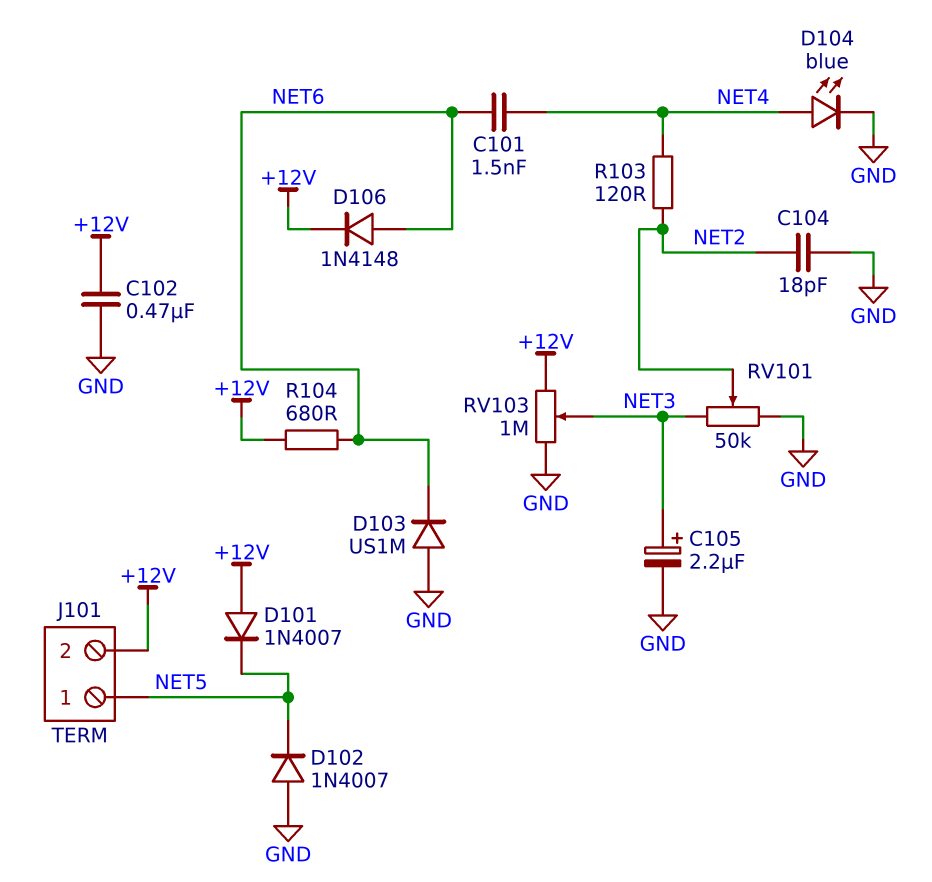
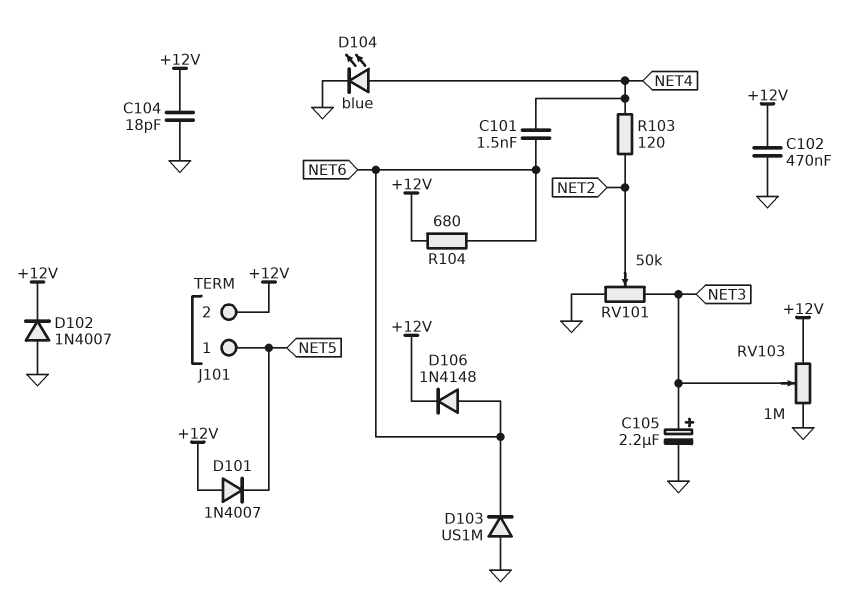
C104: 18pF (GND, NET2) -> 18pF (+12V, GND)
D102: diode 1N4007 (A GND, K NET5) -> diode 1N4007 (A GND, K +12V)

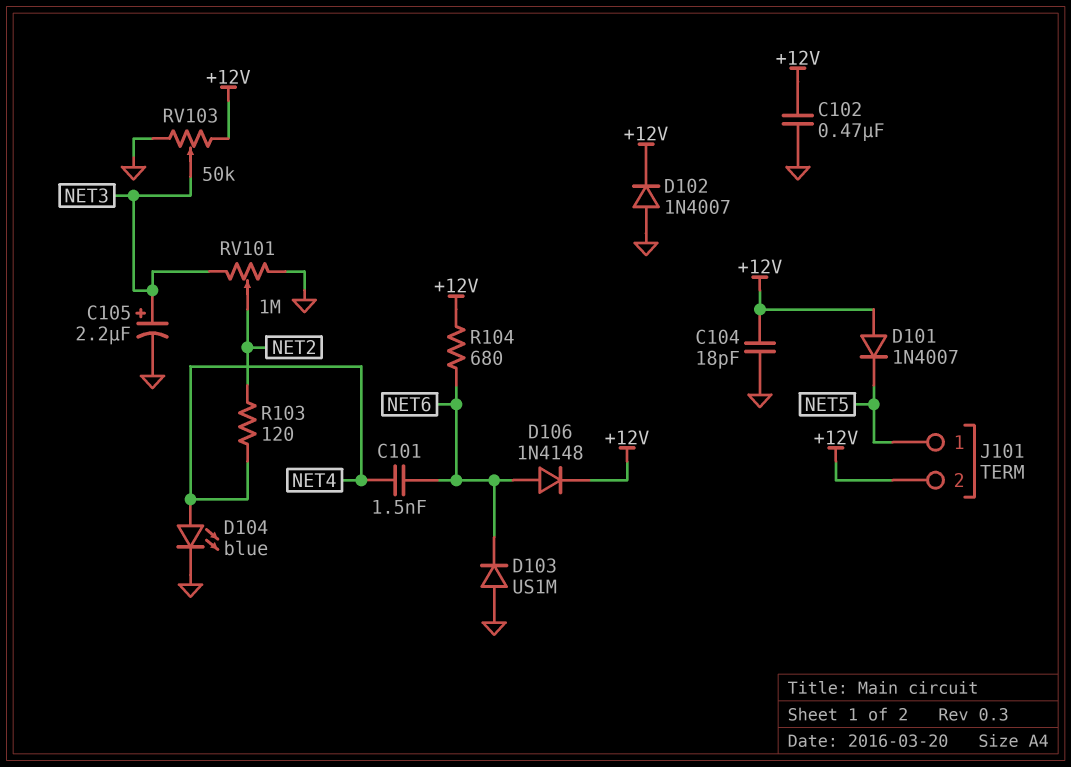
RV101: 50k (GND, NET3, wiper NET2) -> 1M (GND, NET3, wiper NET2)
RV103: 1M (+12V, GND, wiper NET3) -> 50k (+12V, GND, wiper NET3)

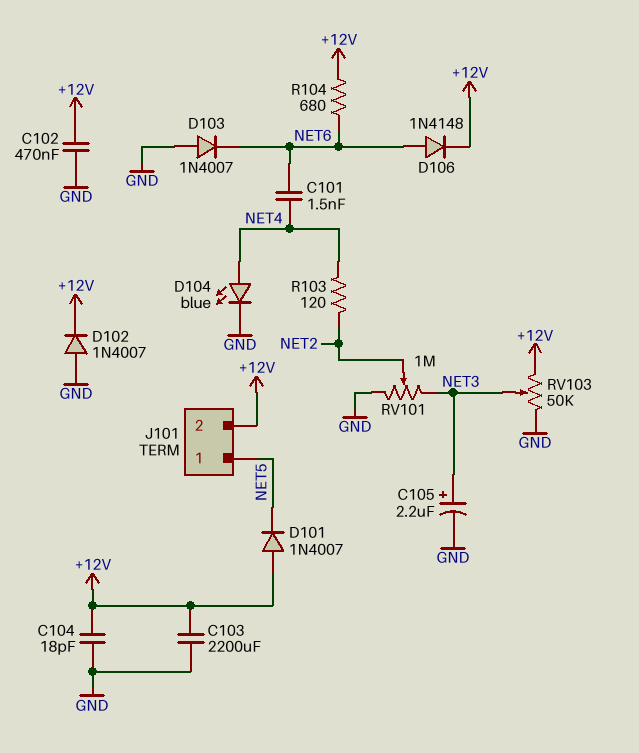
C103: none -> 2200uF (+12V, GND)
D103: diode US1M (A GND, K NET6) -> diode 1N4007 (A GND, K NET6)

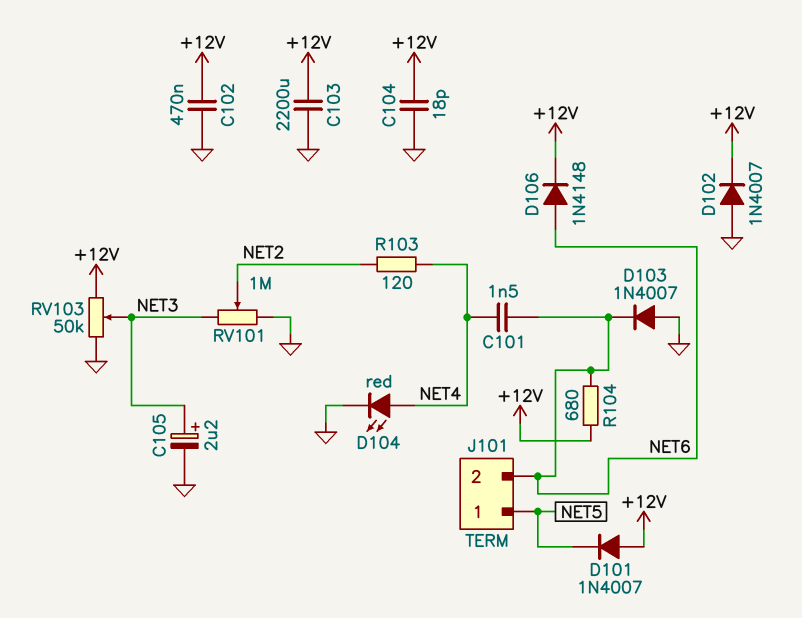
D104: LED blue (A NET4, K GND) -> LED red (A NET4, K GND)
J101 pin 2: +12V -> NET6

